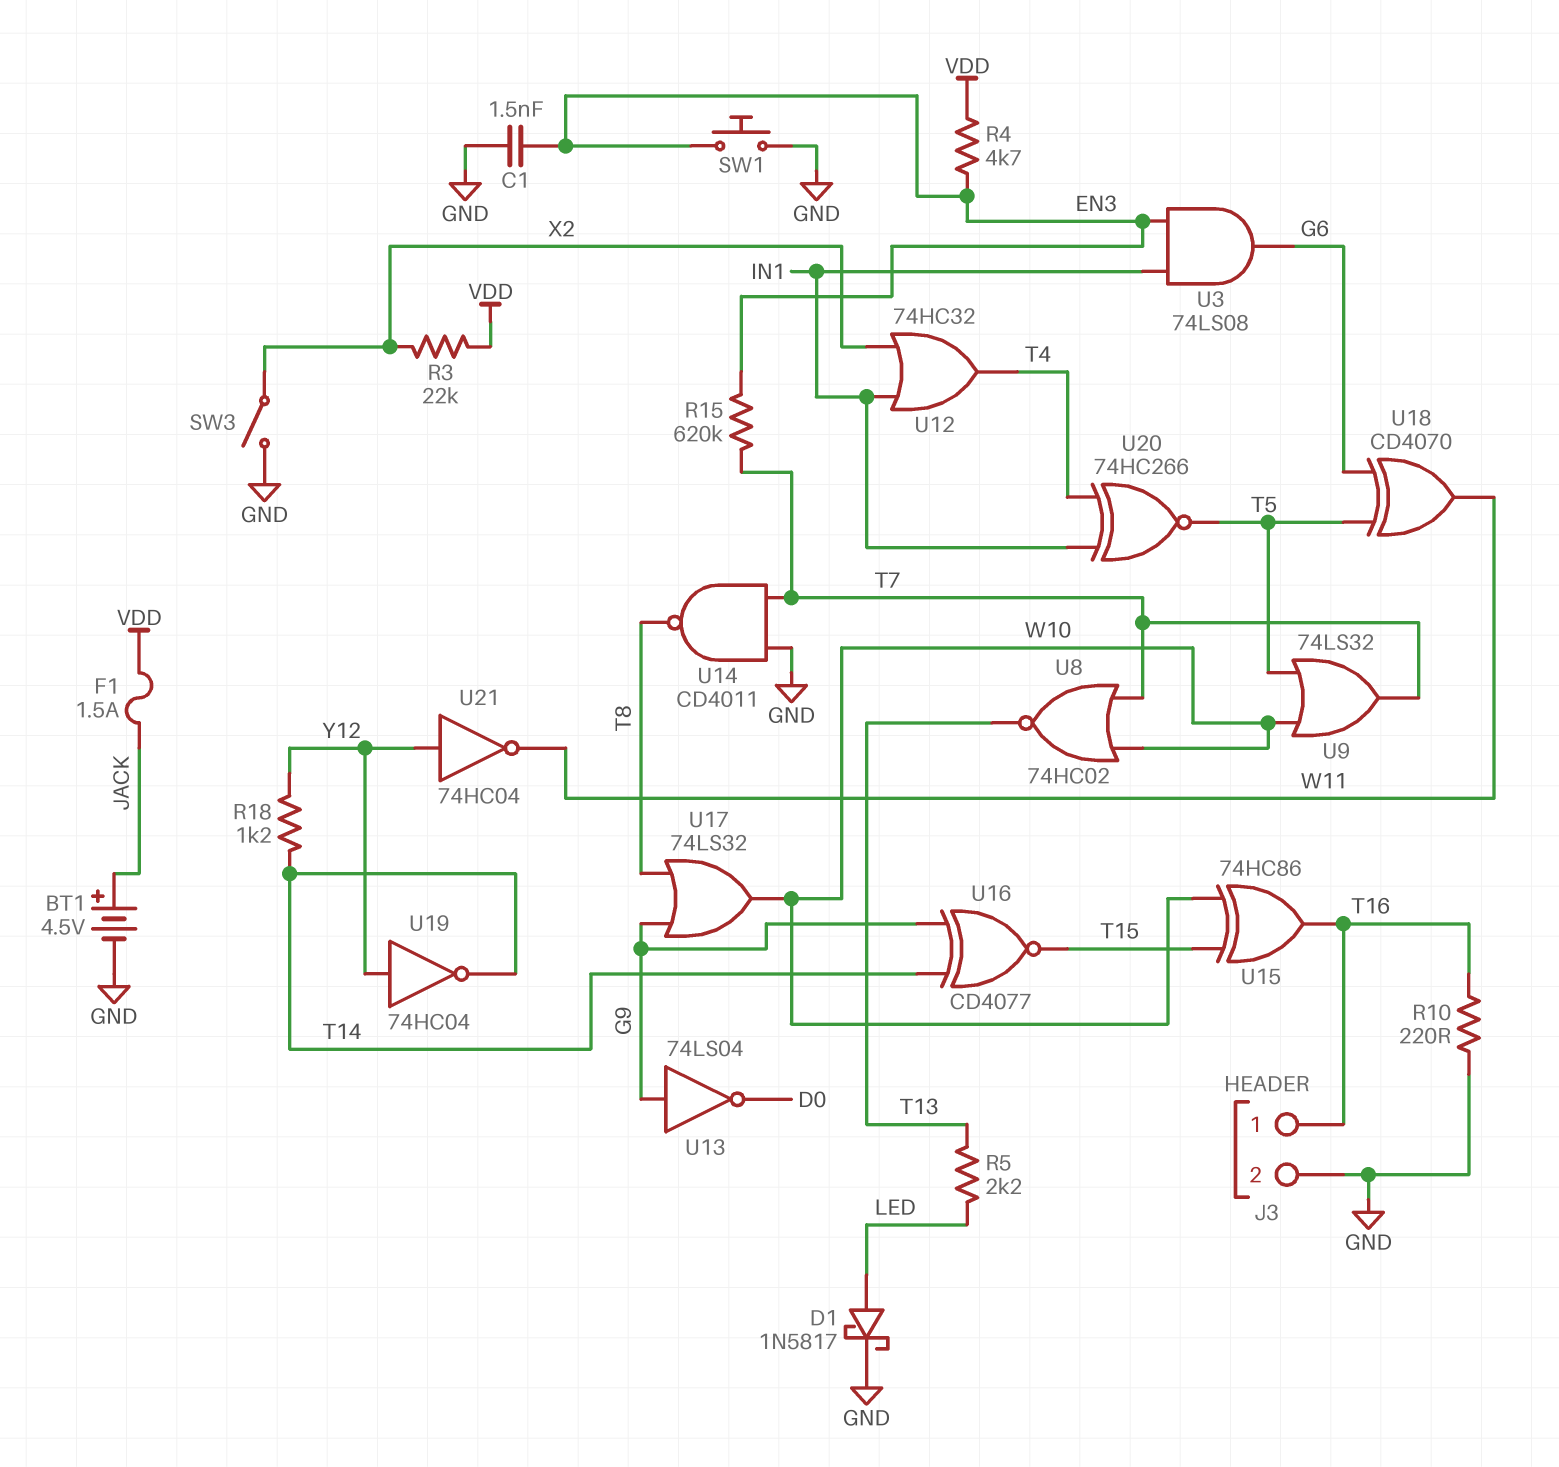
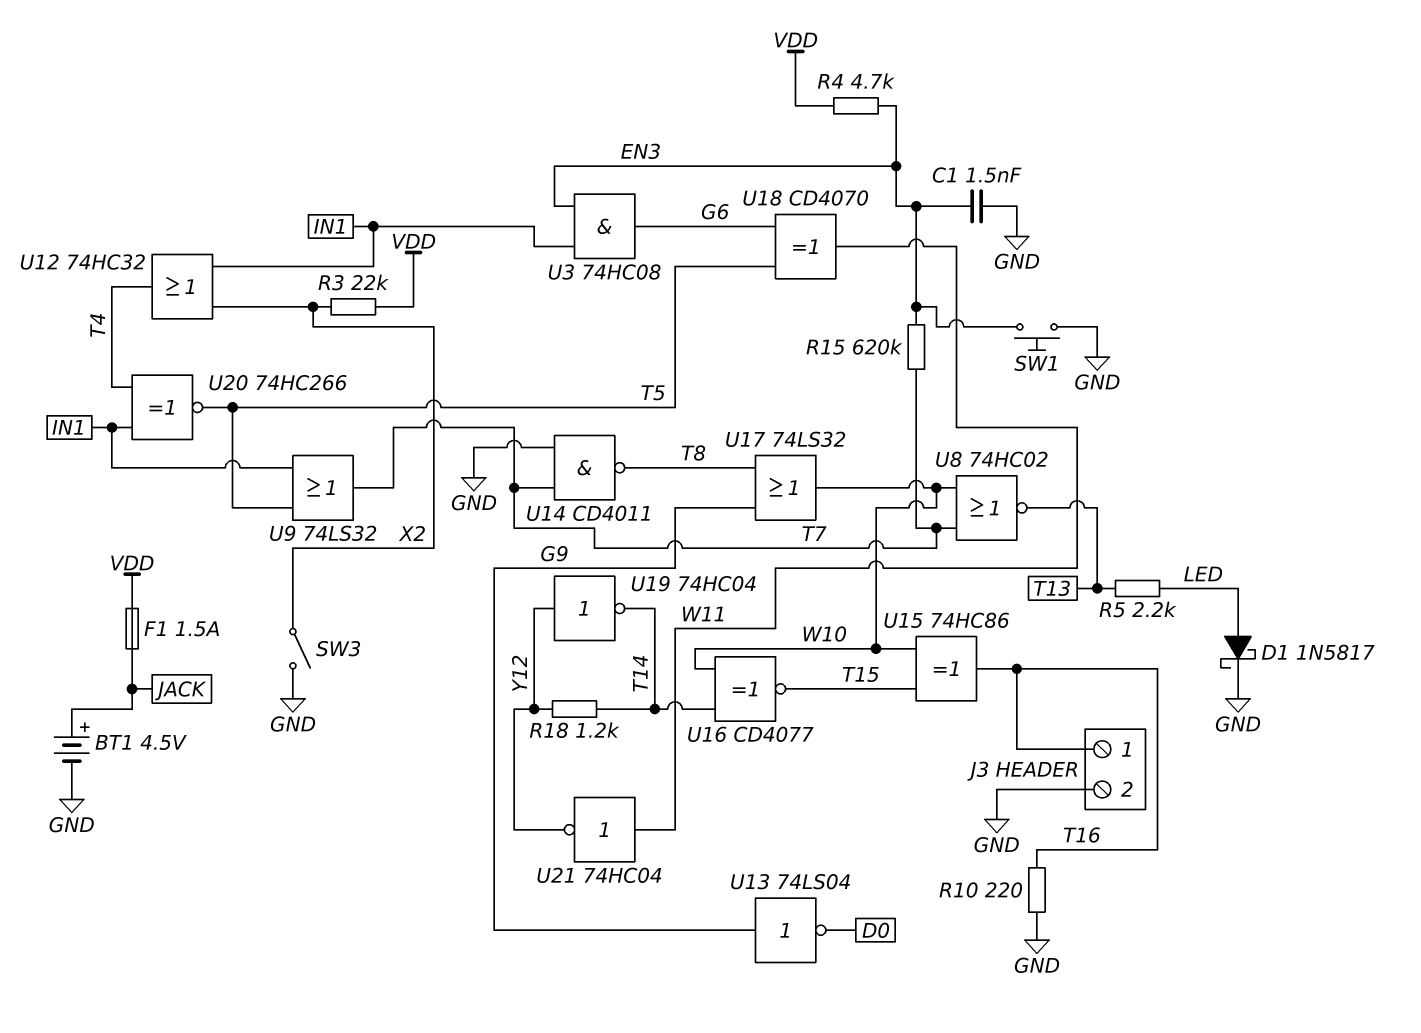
U3: AND 74LS08 (in EN3, in IN1, out G6) -> AND 74HC08 (in EN3, in IN1, out G6)
U9: OR 74LS32 (in T5, in W10, out T7) -> OR 74LS32 (in IN1, in T5, out T7)
U16: XNOR CD4077 (in G9, in T14, out T15) -> XNOR CD4077 (in T14, in W10, out T15)
U21: NOT 74HC04 (in Y12, out W11) -> NOT 74HC04 (in W11, out Y12)

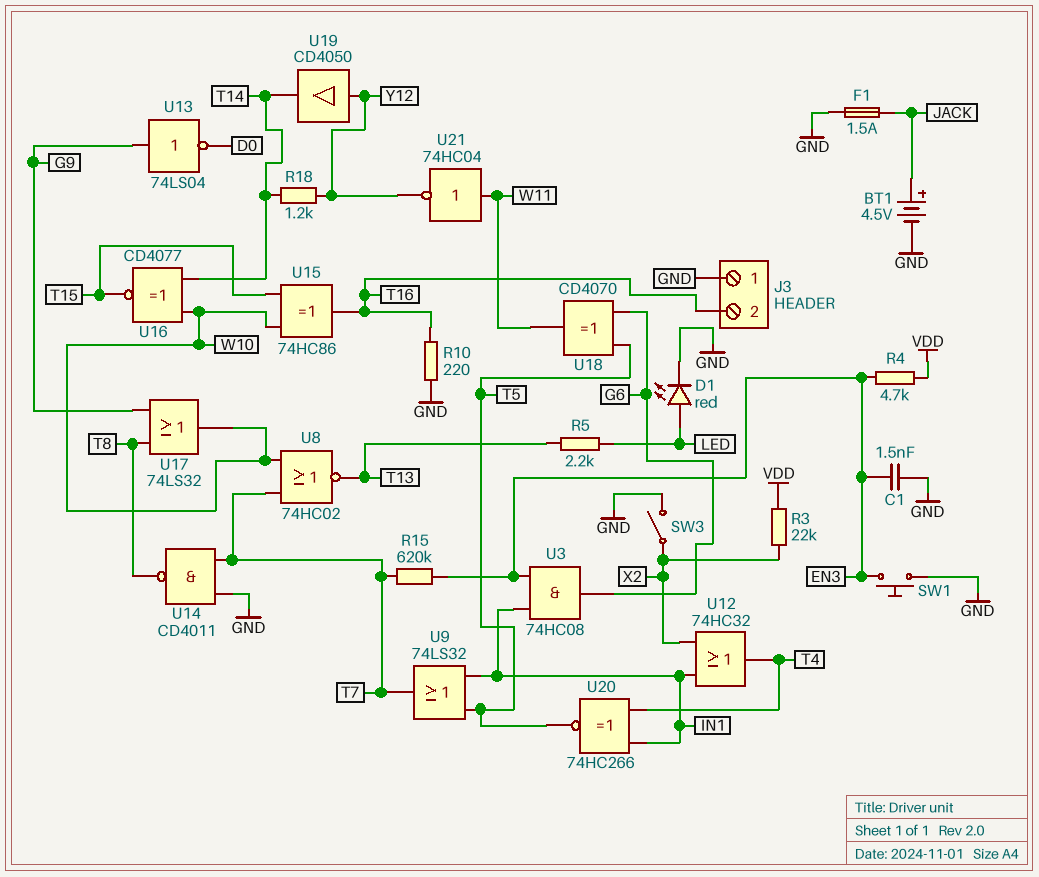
D1: schottky 1N5817 (A LED, K GND) -> LED red (A LED, K GND)
F1: 1.5A (JACK, VDD) -> 1.5A (GND, JACK)
J3 pin 1: T16 -> GND
J3 pin 2: GND -> T16
U19: NOT 74HC04 (in Y12, out T14) -> buffer CD4050 (in Y12, out T14)

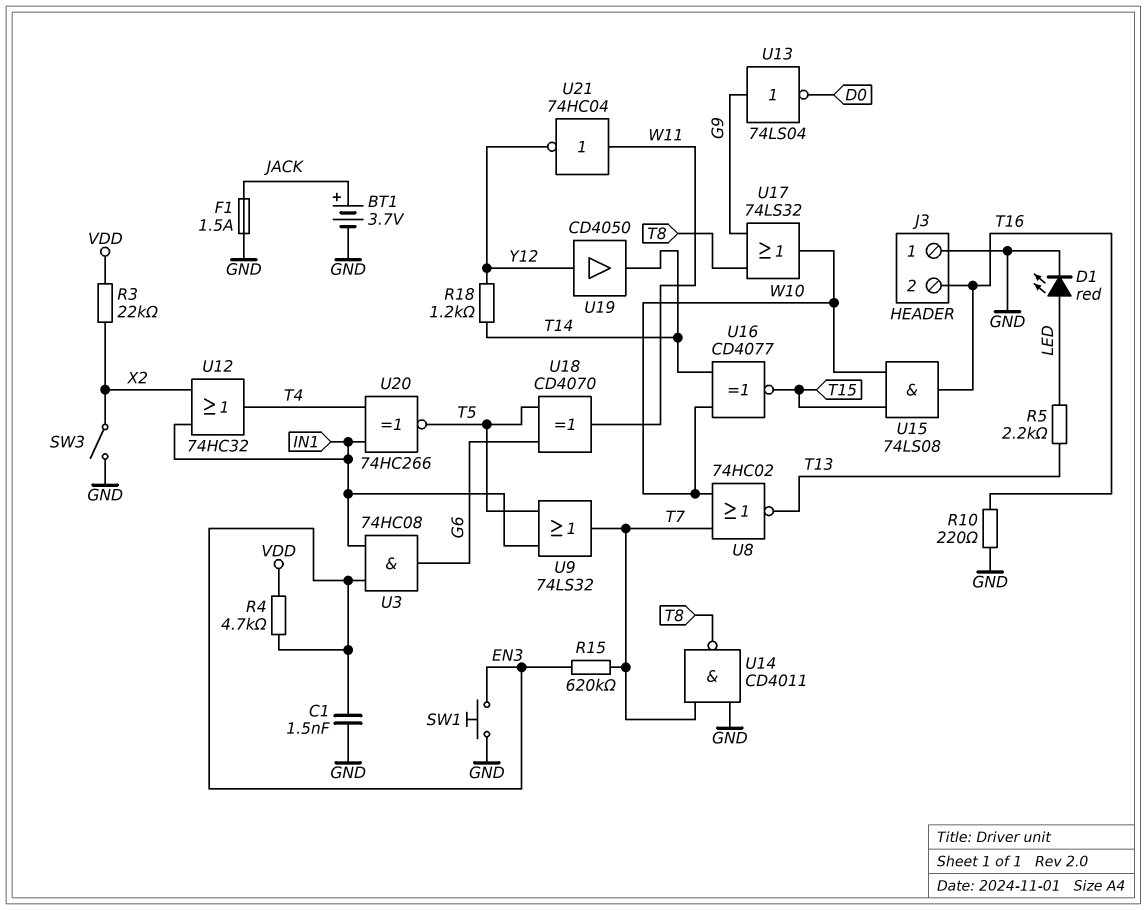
BT1: 4.5V (plus JACK, minus GND) -> 3.7V (plus JACK, minus GND)
U15: XOR 74HC86 (in T15, in W10, out T16) -> AND 74LS08 (in T15, in W10, out T16)

